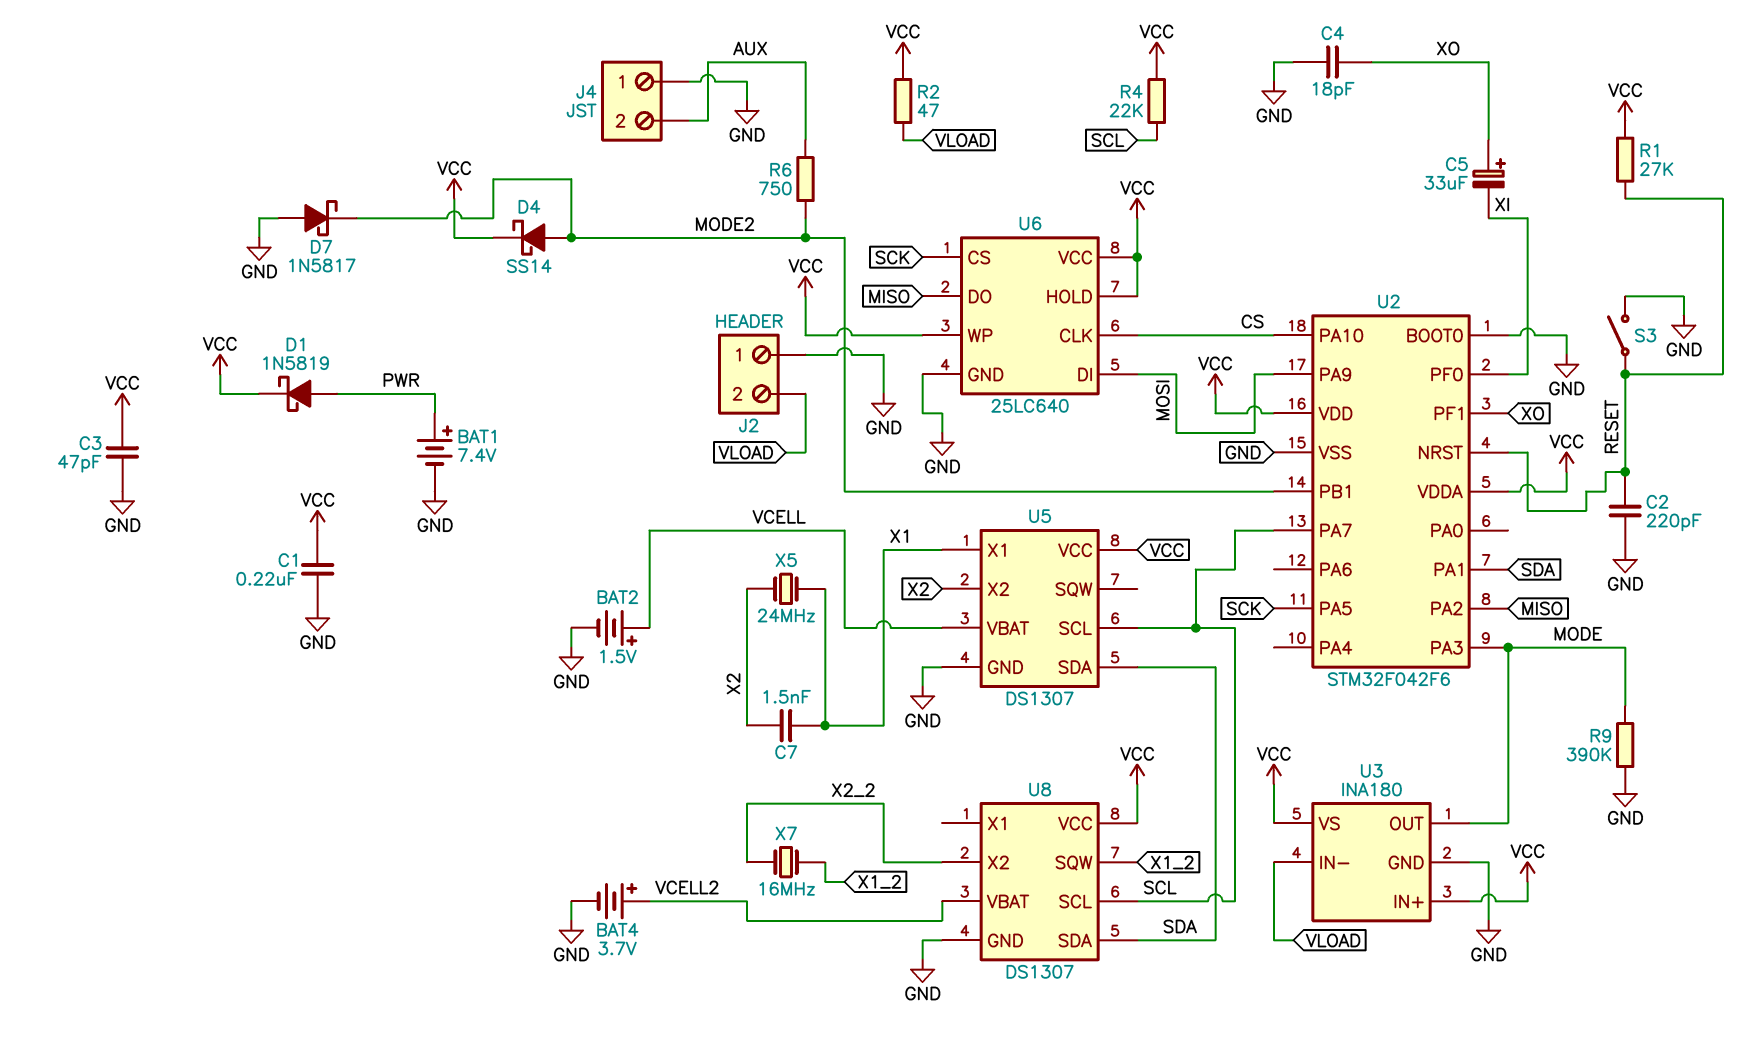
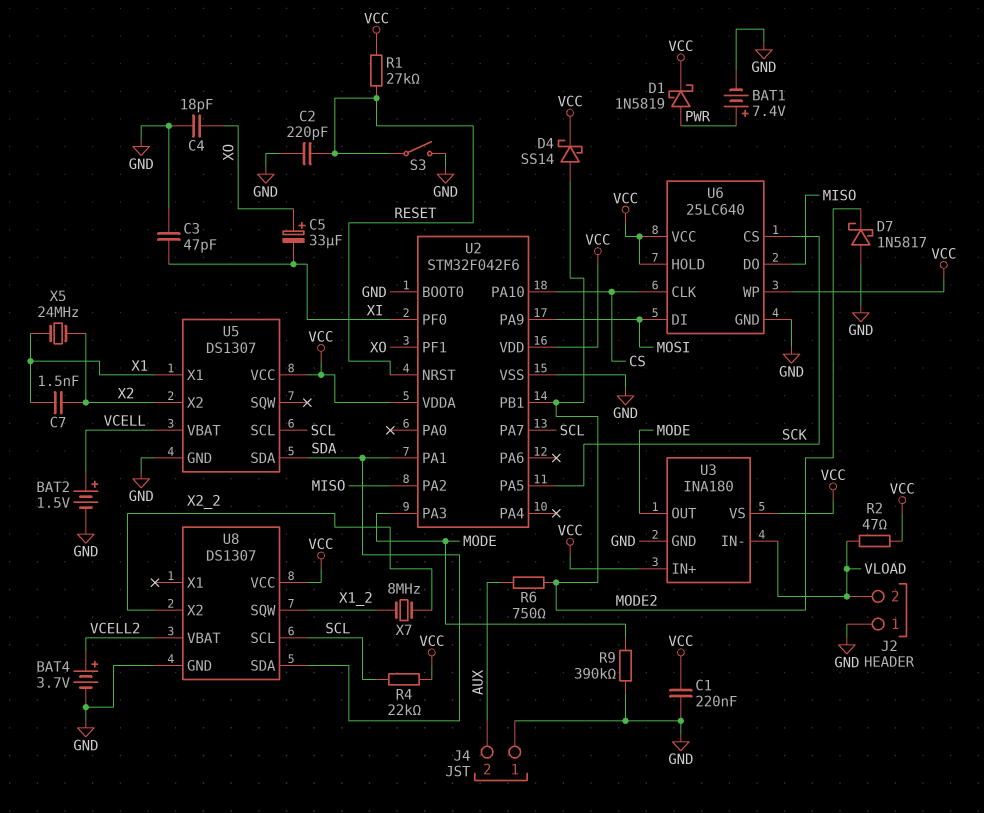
C3: 47pF (GND, VCC) -> 47pF (GND, XI)
X7: 16MHz (X1_2, X2_2) -> 8MHz (X1_2, X2_2)

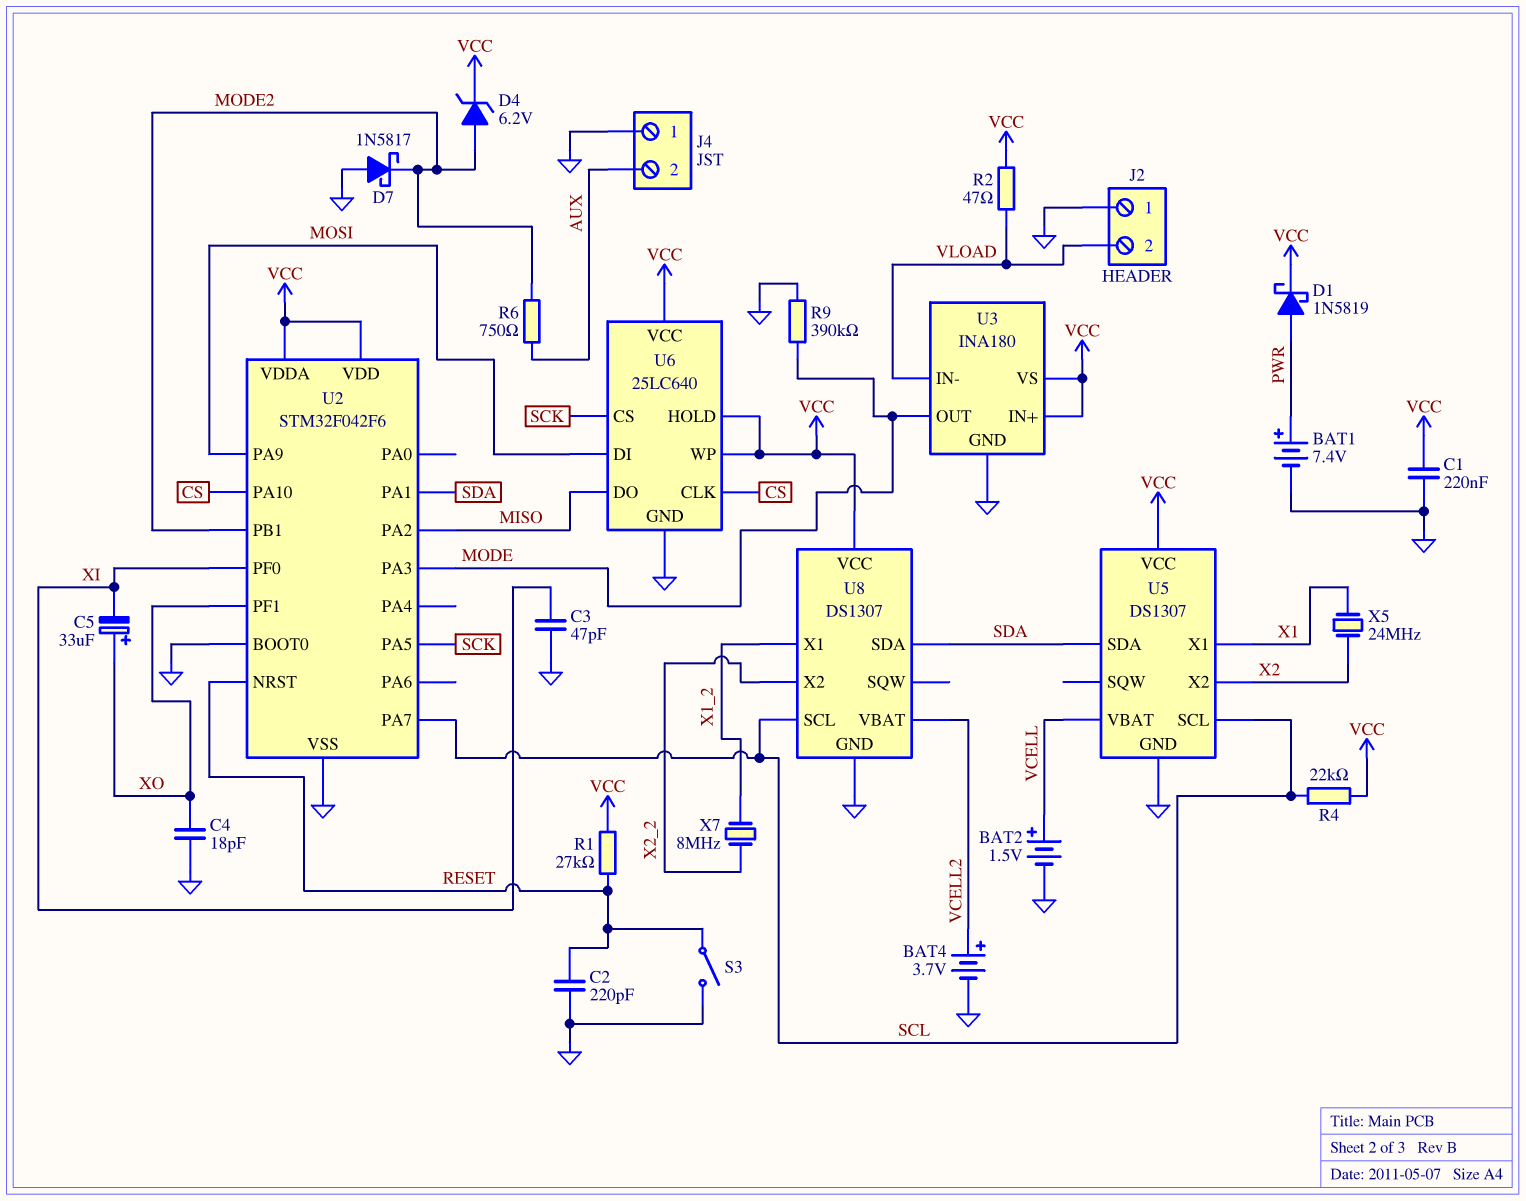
C7: 1.5nF (X1, X2) -> none
D4: schottky SS14 (A MODE2, K VCC) -> zener 6.2V (A MODE2, K VCC)
U8 pin SQW: X1_2 -> none
U8 pin X1: none -> X1_2

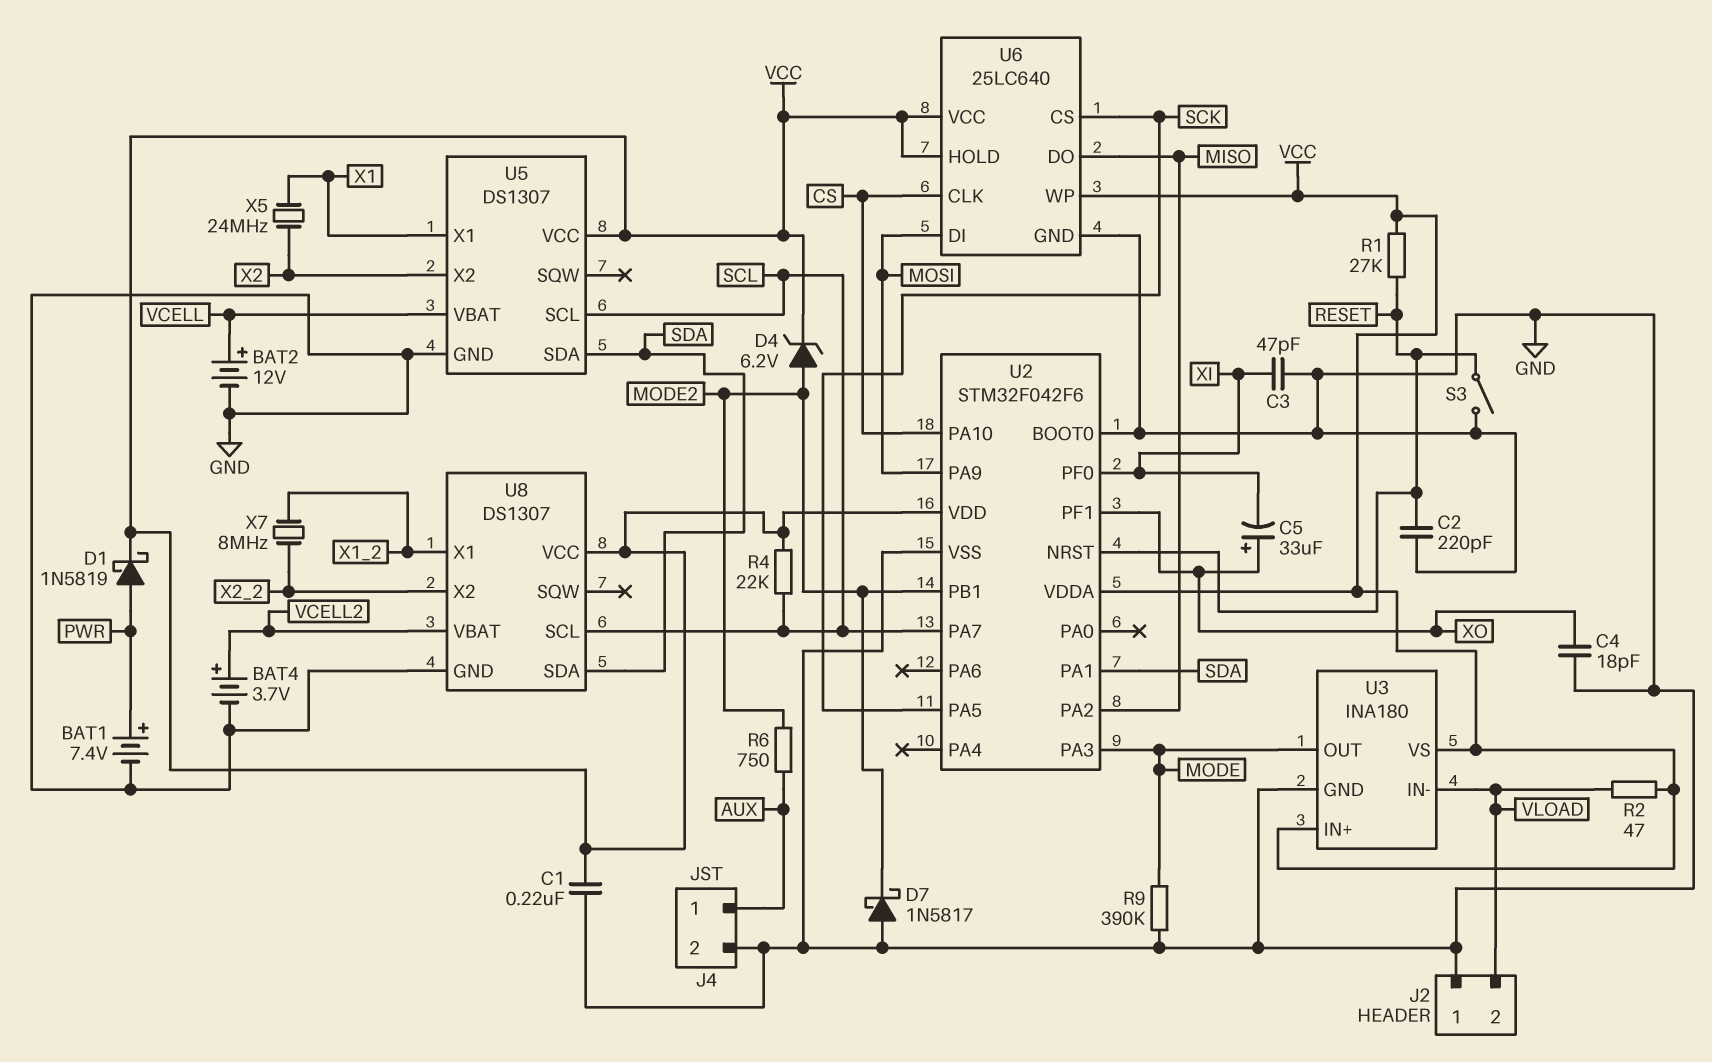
BAT2: 1.5V (plus VCELL, minus GND) -> 12V (plus VCELL, minus GND)
J4 pin 1: GND -> AUX
J4 pin 2: AUX -> GND

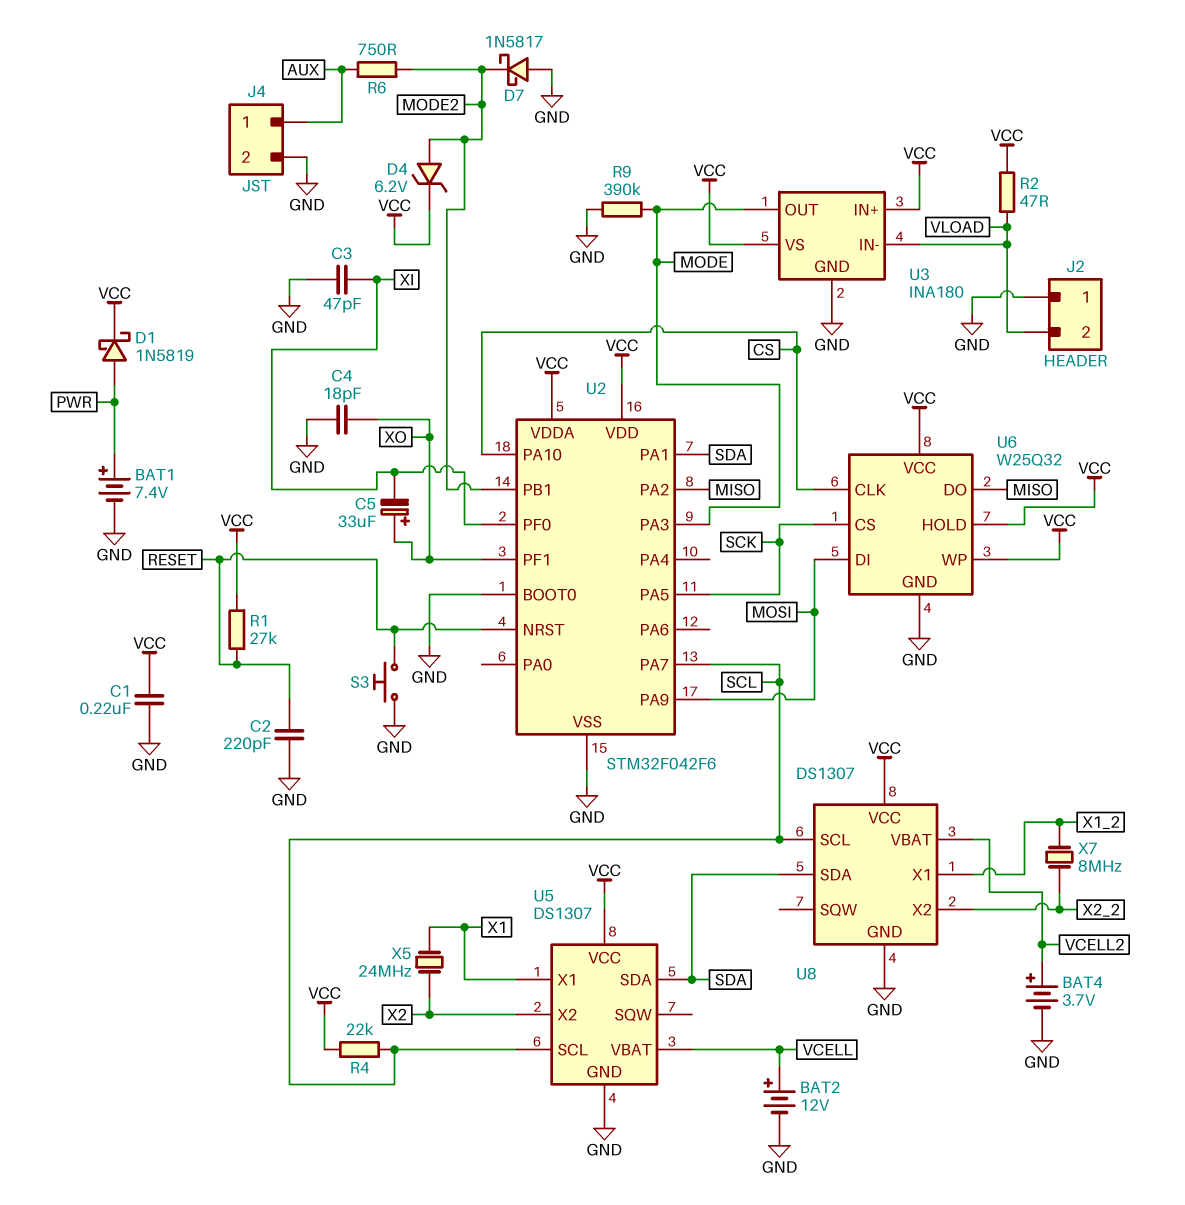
S3: switch (GND, RESET) -> button (GND, RESET)
U6: 25LC640 -> W25Q32

